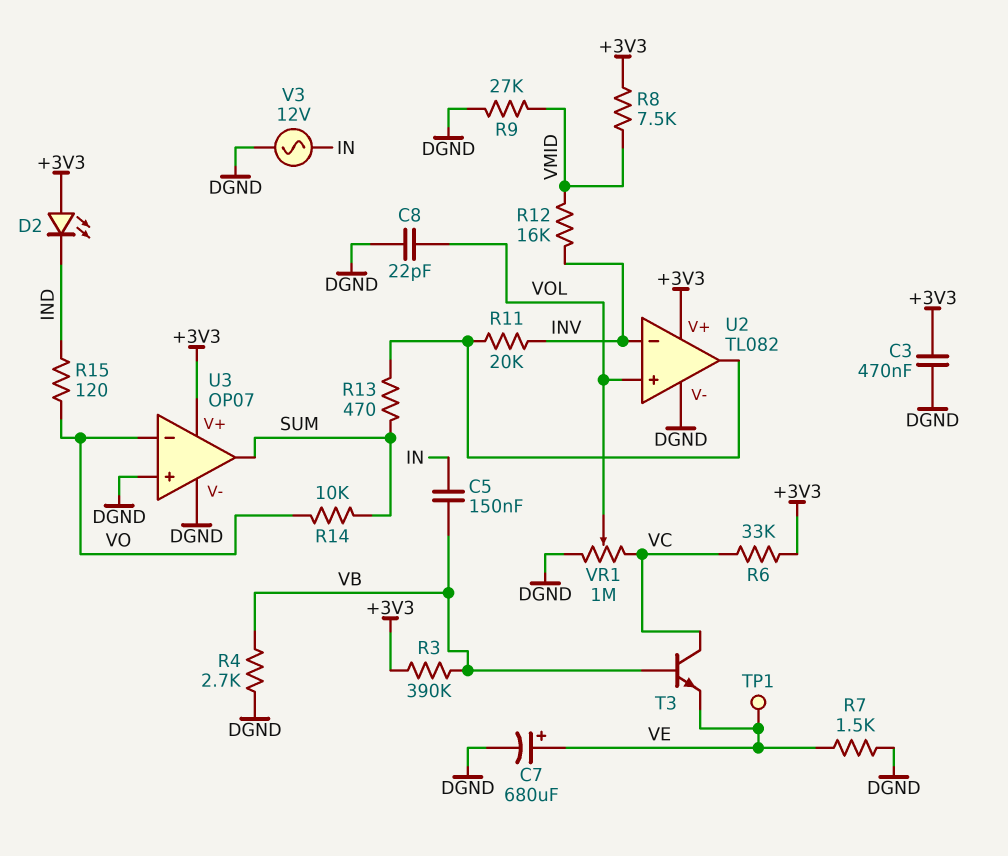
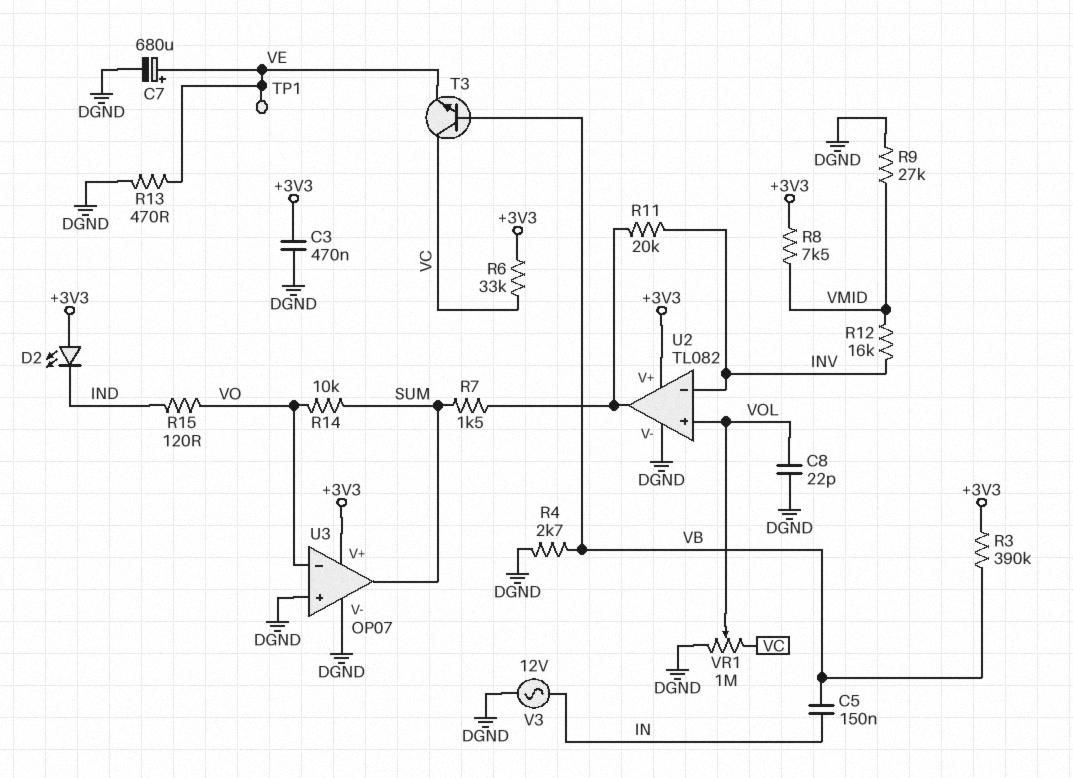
R7: 1.5k (DGND, VE) -> 1.5k (SUM, U2/out)
R13: 470 (SUM, U2/out) -> 470 (DGND, VE)

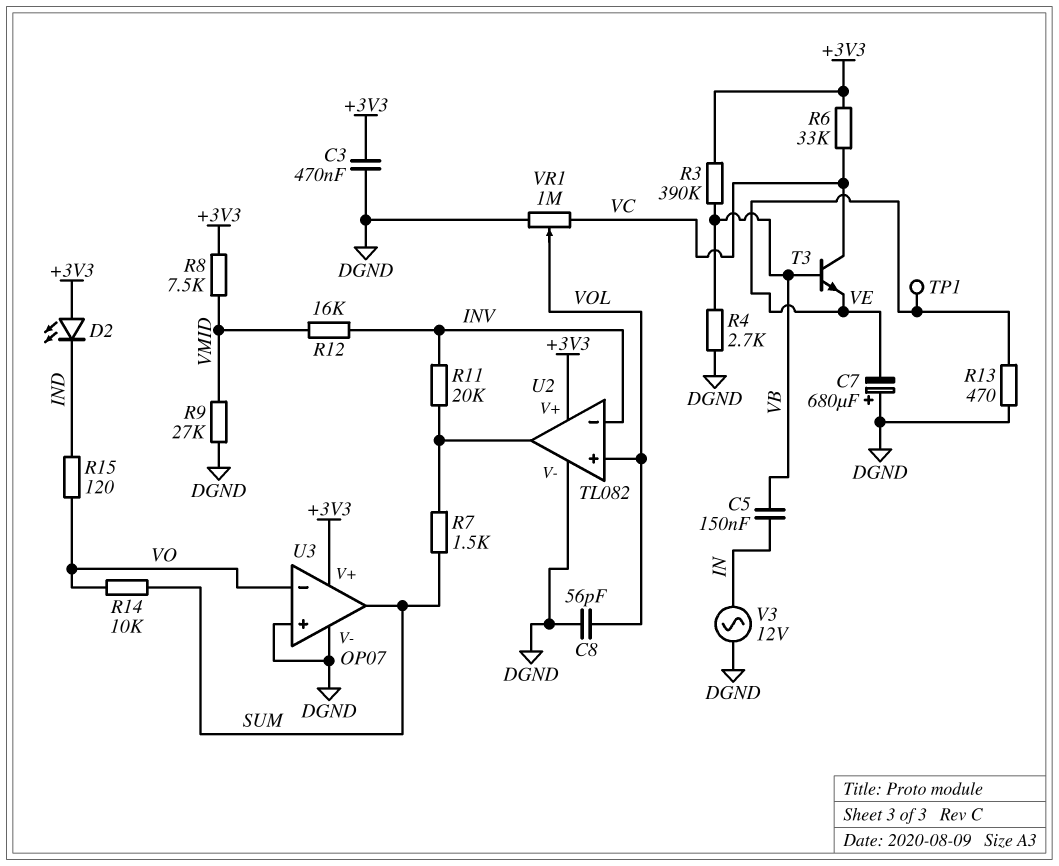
C7: 680uF (plus VE, minus DGND) -> 680uF (plus DGND, minus VE)
C8: 22pF (DGND, VOL) -> 56pF (DGND, VOL)

